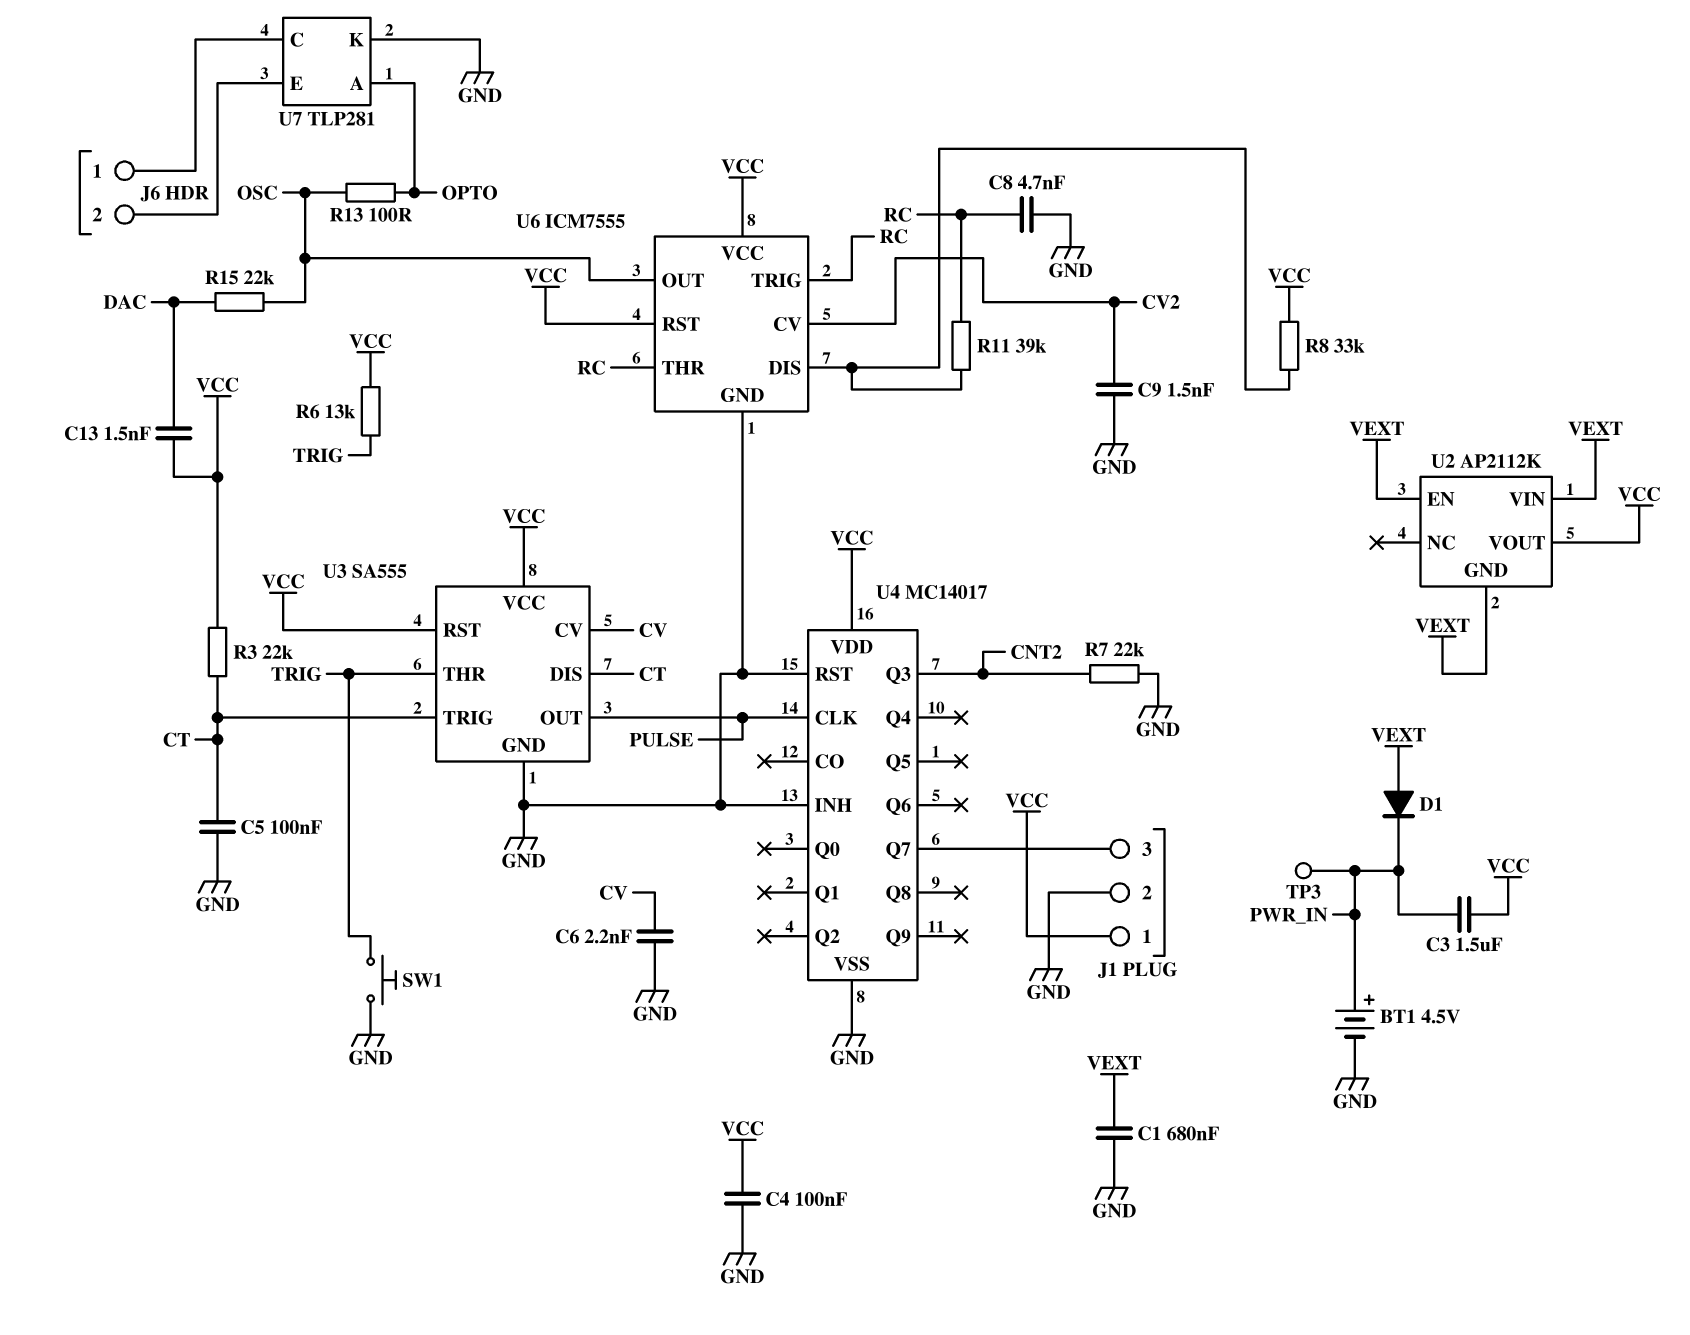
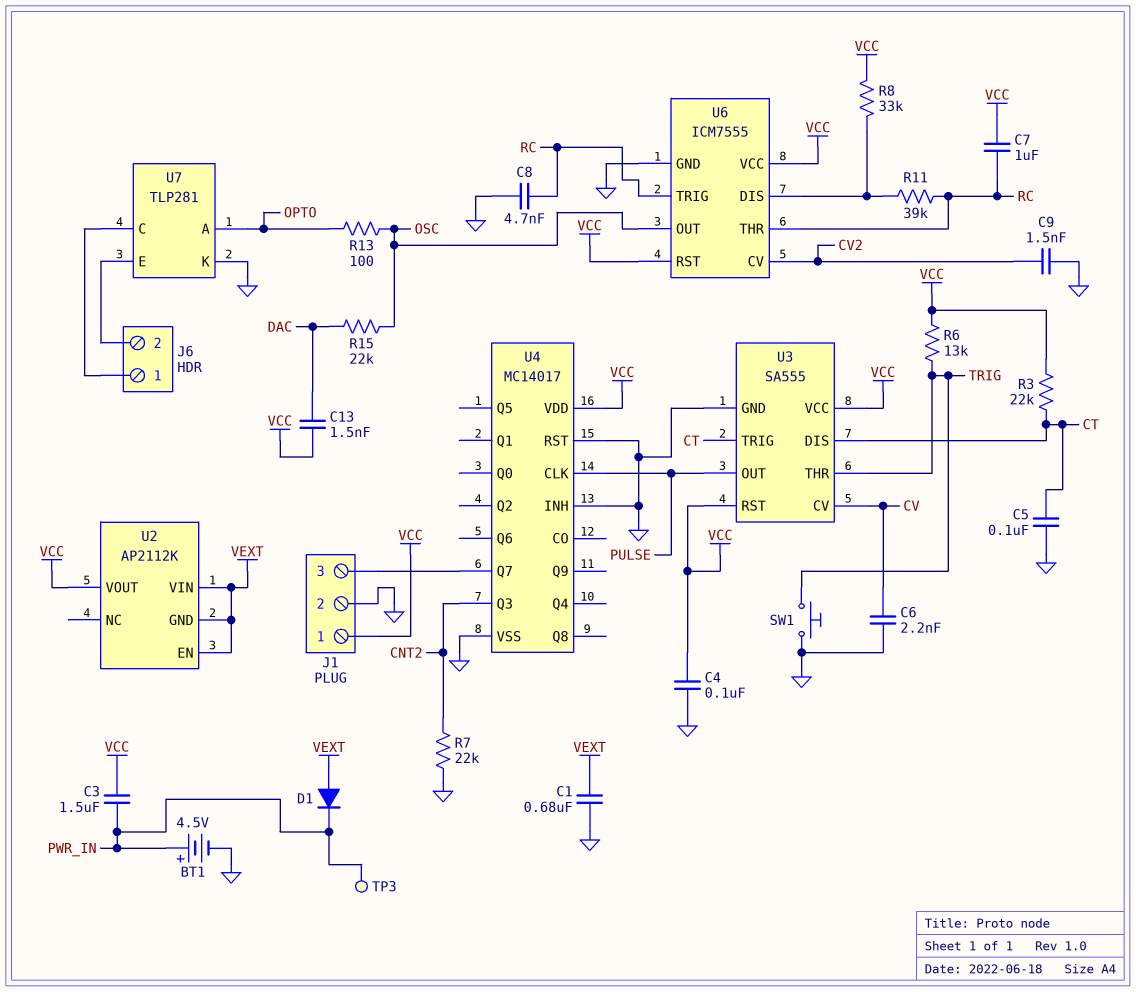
C7: none -> 1uF (RC, VCC)

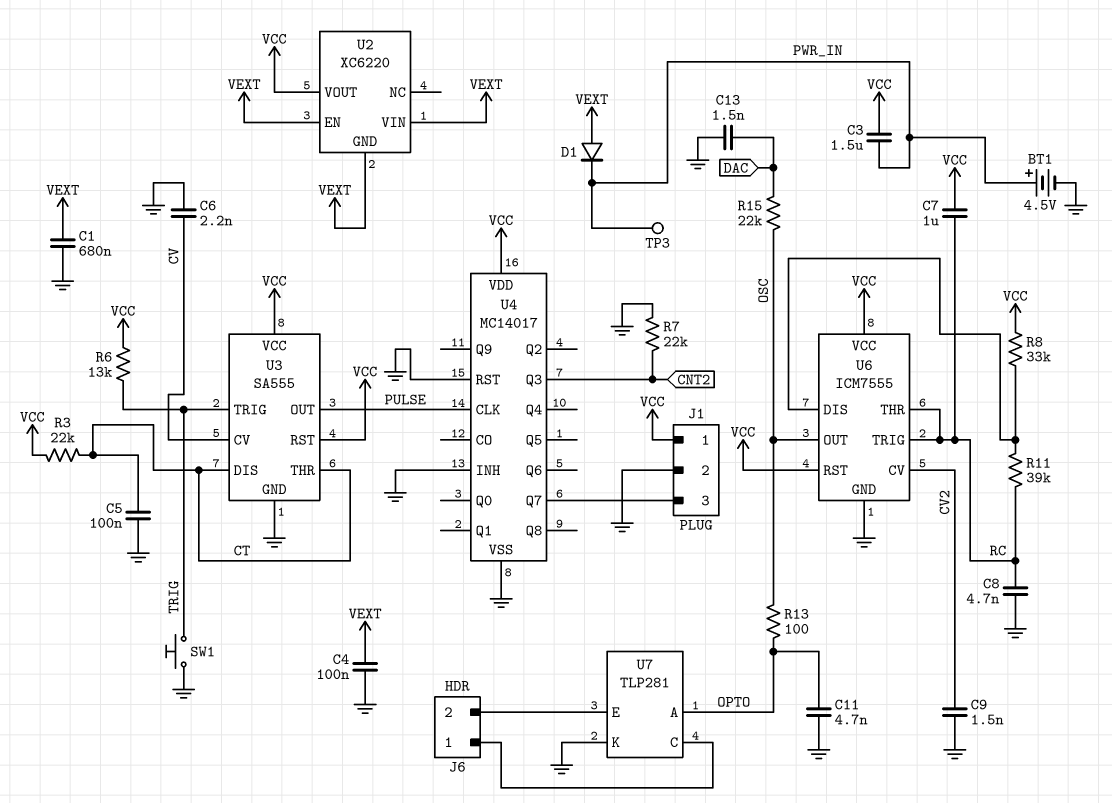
C4: 100nF (GND, VCC) -> 100nF (GND, VEXT)
C11: none -> 4.7nF (GND, OPTO)
C13: 1.5nF (DAC, VCC) -> 1.5nF (DAC, GND)
U2: AP2112K -> XC6220
U3 pin THR: TRIG -> CT
U3 pin TRIG: CT -> TRIG

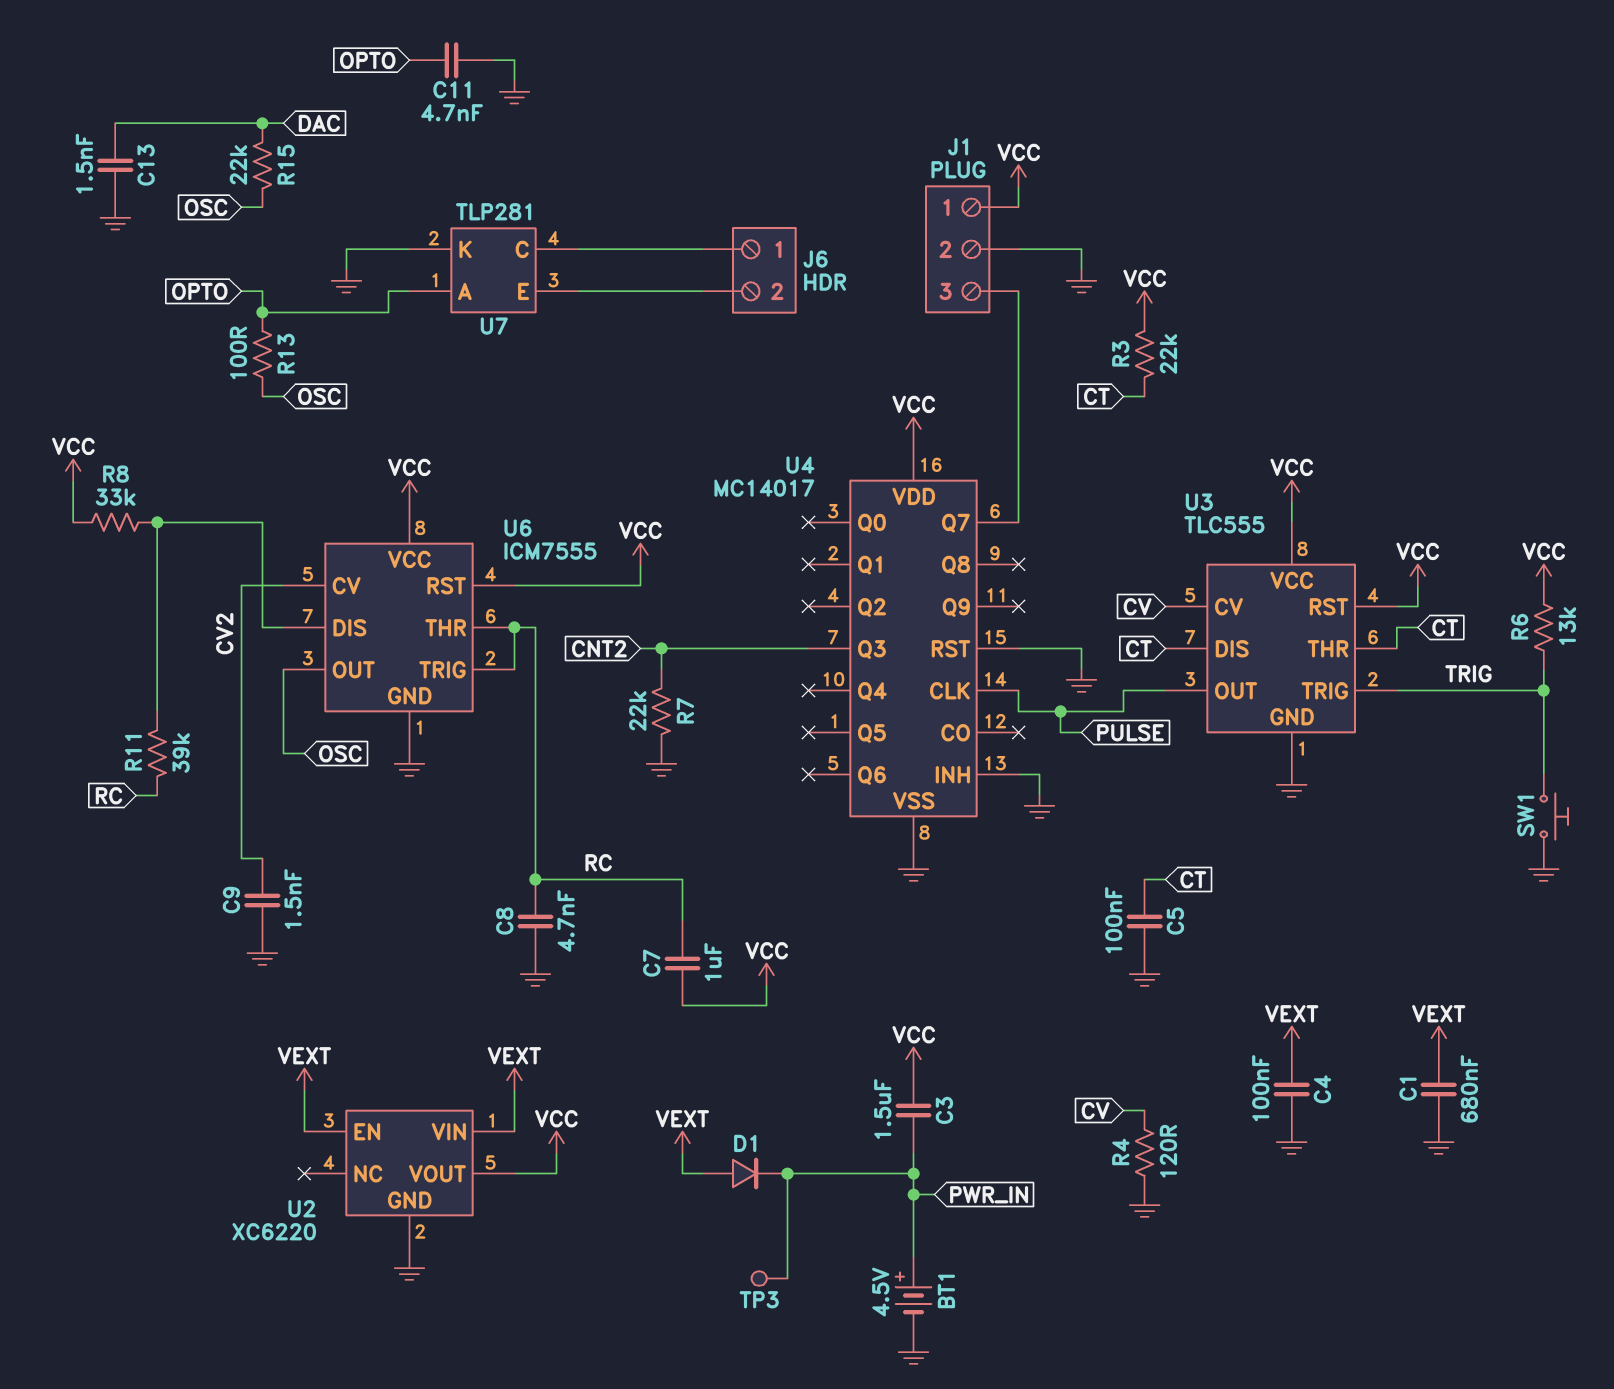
C6: 2.2nF (CV, GND) -> none
R4: none -> 120 (CV, GND)
U2 pin GND: VEXT -> GND
U3: SA555 -> TLC555

